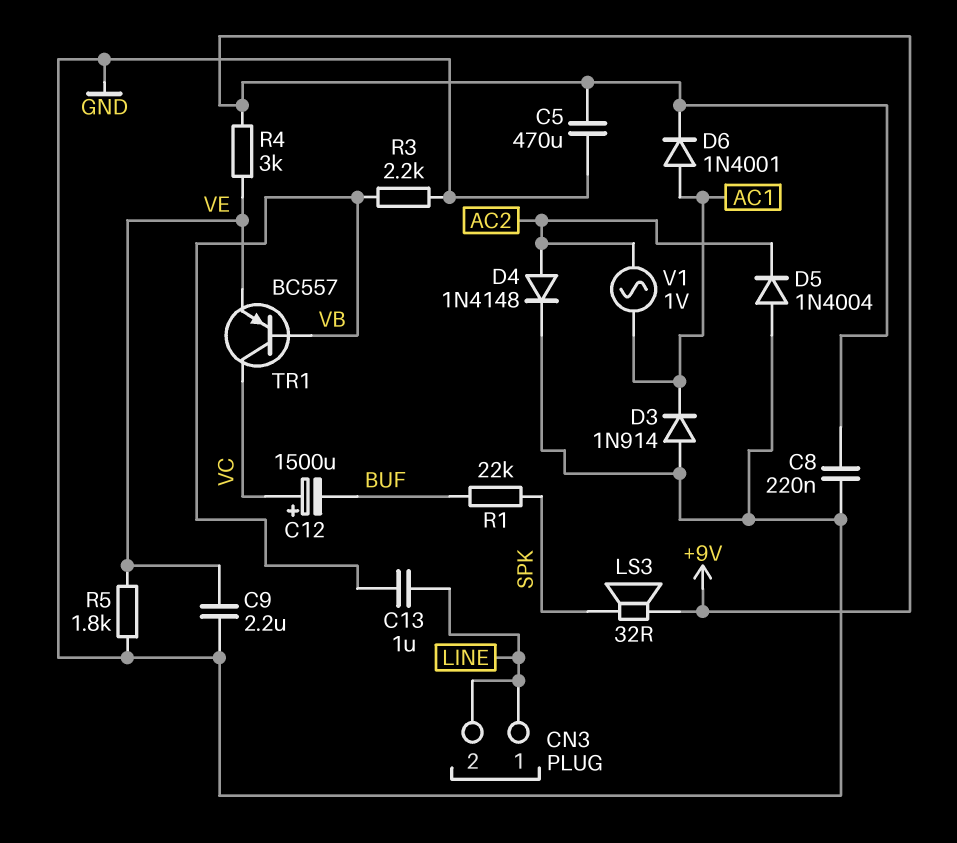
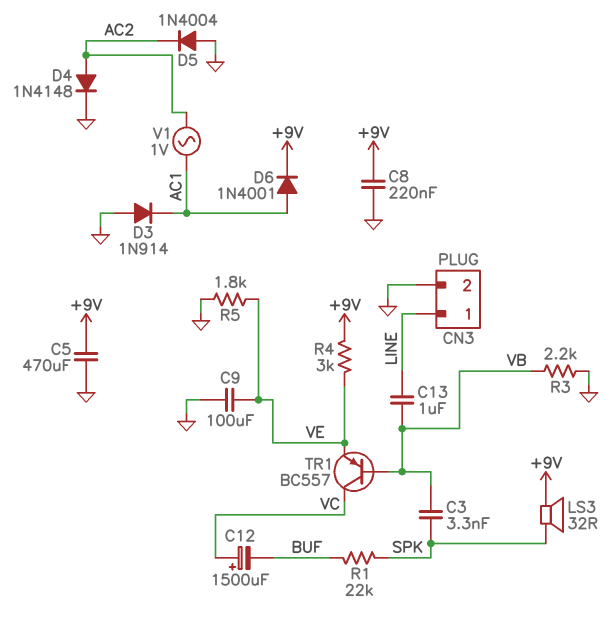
C3: none -> 3.3nF (SPK, VB)
C9: 2.2uF (GND, VE) -> 100uF (GND, VE)
CN3 pin 2: LINE -> GND

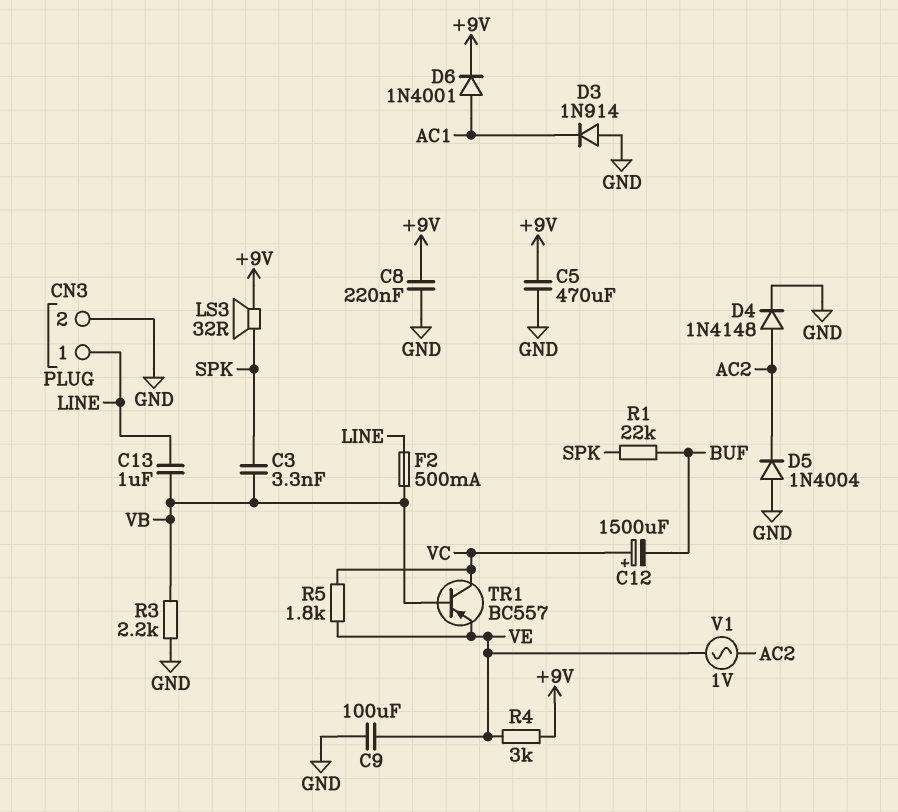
F2: none -> 500mA (LINE, VB)
R5: 1.8k (GND, VE) -> 1.8k (VC, VE)
V1: AC 1V (AC1, AC2) -> AC 1V (AC2, VE)

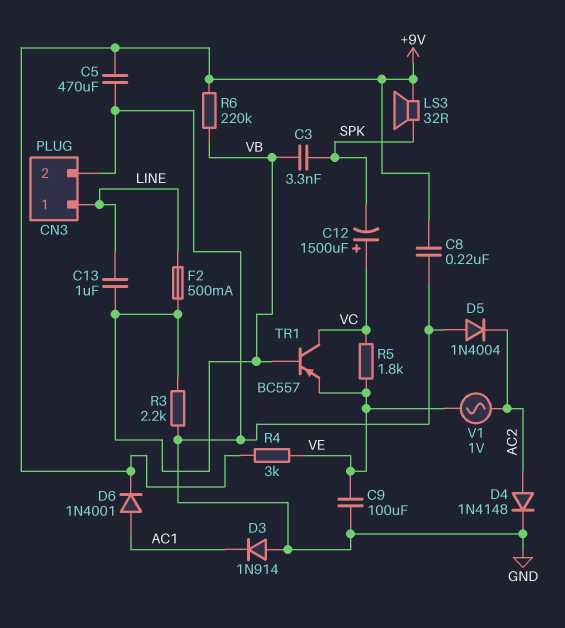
C12: 1500uF (plus VC, minus BUF) -> 1500uF (plus VC, minus SPK)
R1: 22k (BUF, SPK) -> none
R6: none -> 220k (+9V, VB)

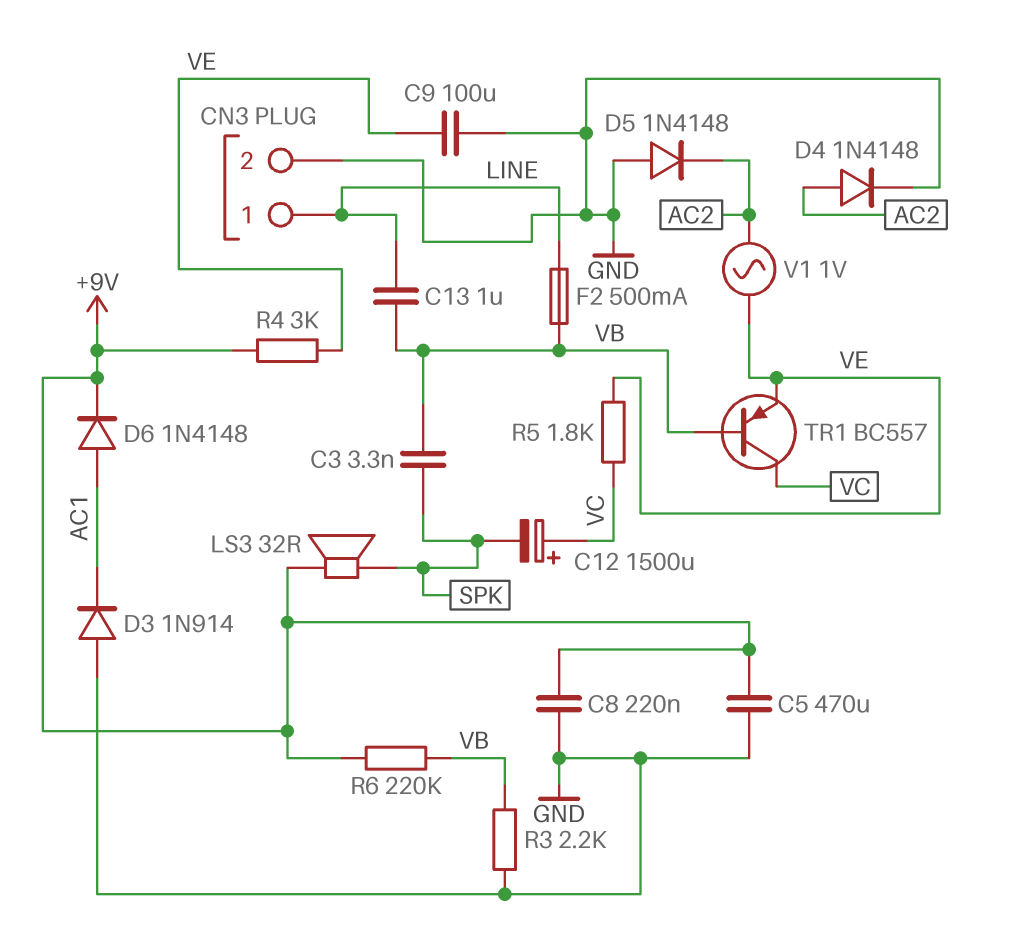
D5: diode 1N4004 (A GND, K AC2) -> diode 1N4148 (A GND, K AC2)
D6: diode 1N4001 (A AC1, K +9V) -> diode 1N4148 (A AC1, K +9V)

